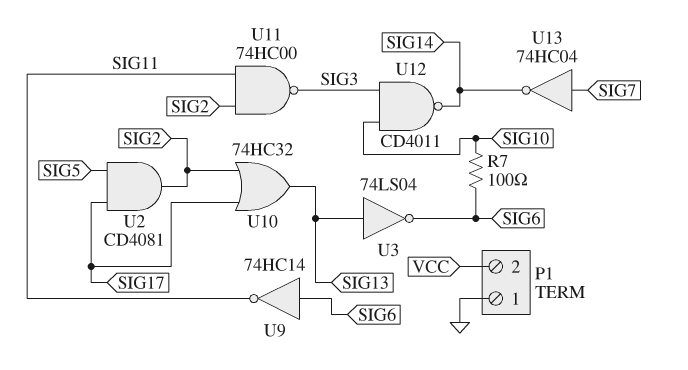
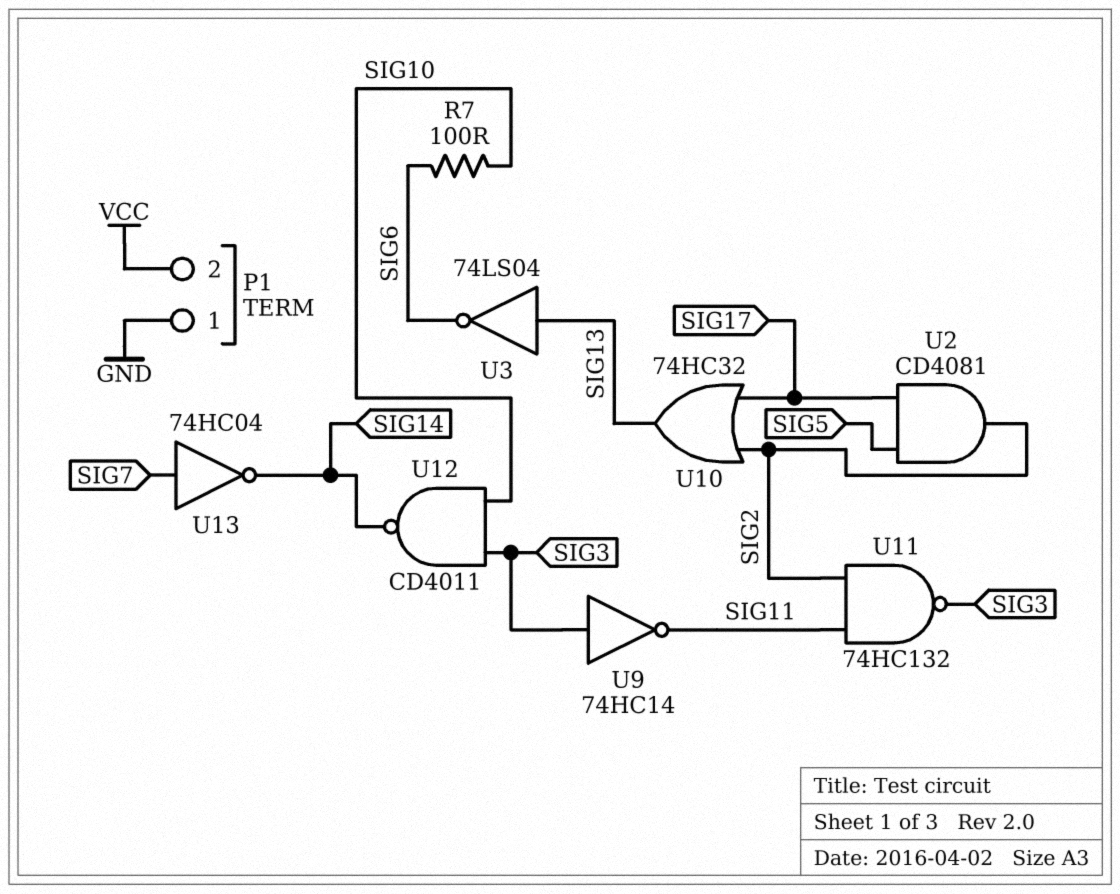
U9: NOT 74HC14 (in SIG6, out SIG11) -> NOT 74HC14 (in SIG3, out SIG11)
U11: NAND 74HC00 (in SIG2, in SIG11, out SIG3) -> NAND 74HC132 (in SIG2, in SIG11, out SIG3)

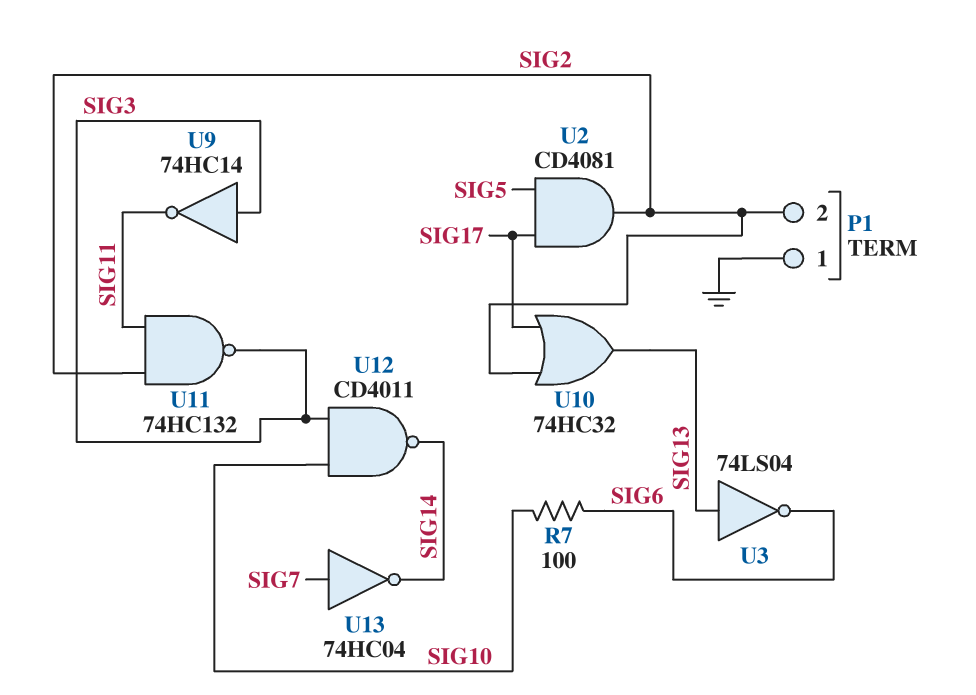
P1 pin 2: VCC -> SIG2

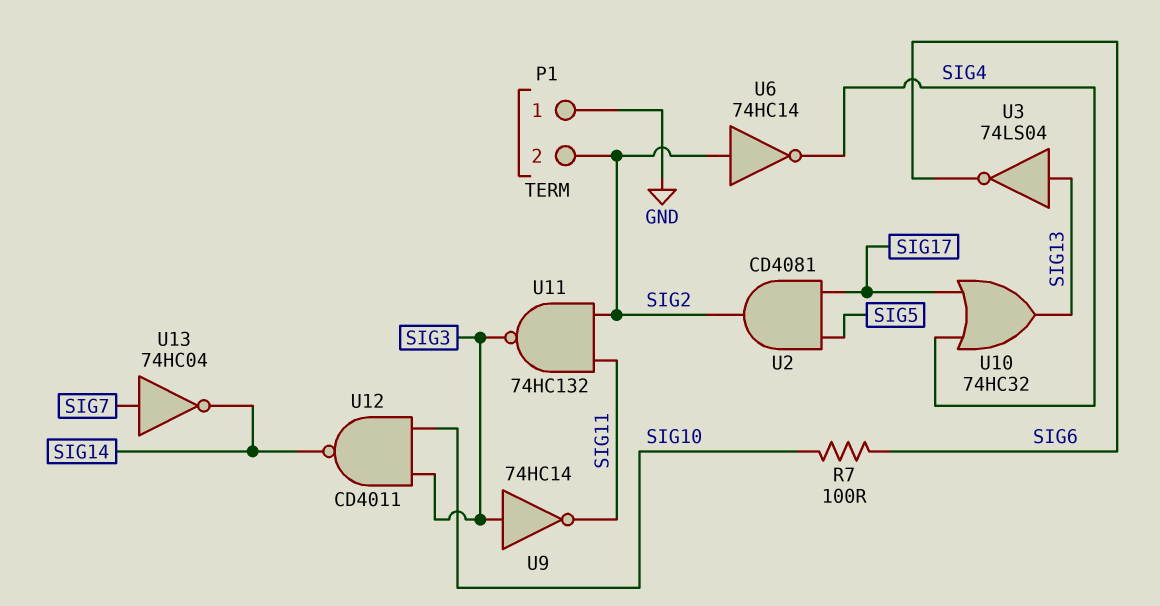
U6: none -> NOT 74HC14 (in SIG2, out SIG4)
U10: OR 74HC32 (in SIG2, in SIG17, out SIG13) -> OR 74HC32 (in SIG4, in SIG17, out SIG13)

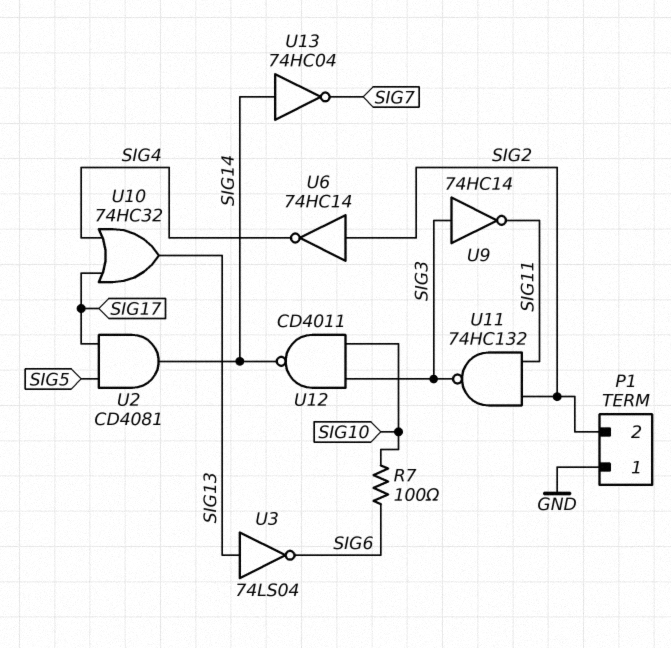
U2: AND CD4081 (in SIG5, in SIG17, out SIG2) -> AND CD4081 (in SIG5, in SIG17, out SIG14)
U13: NOT 74HC04 (in SIG7, out SIG14) -> NOT 74HC04 (in SIG14, out SIG7)

